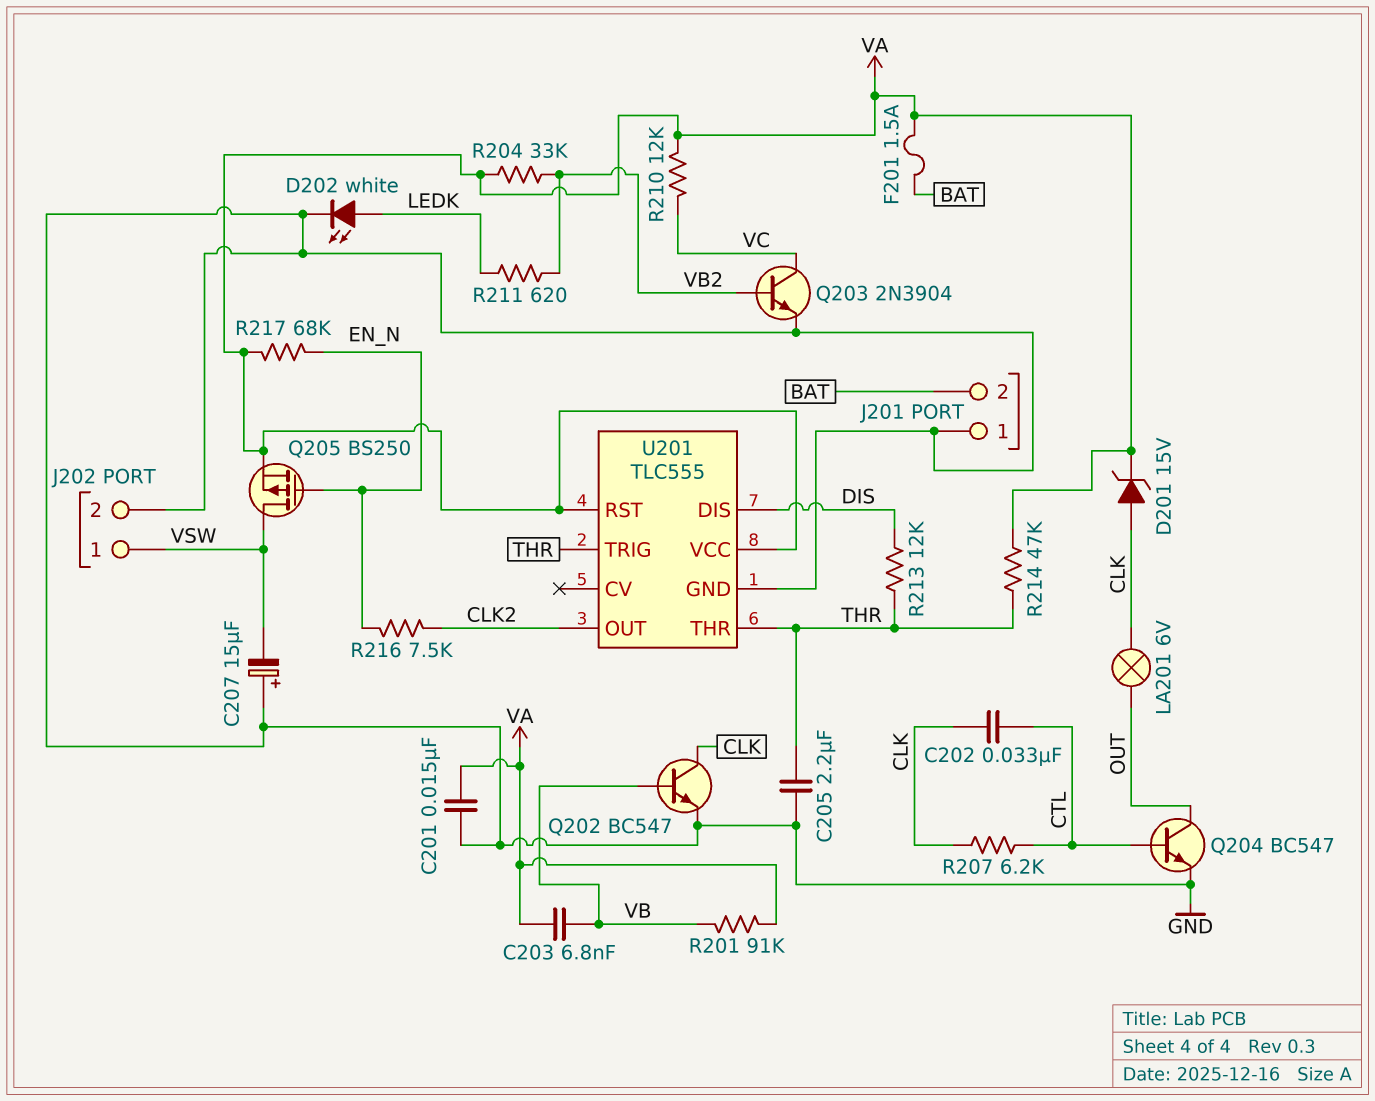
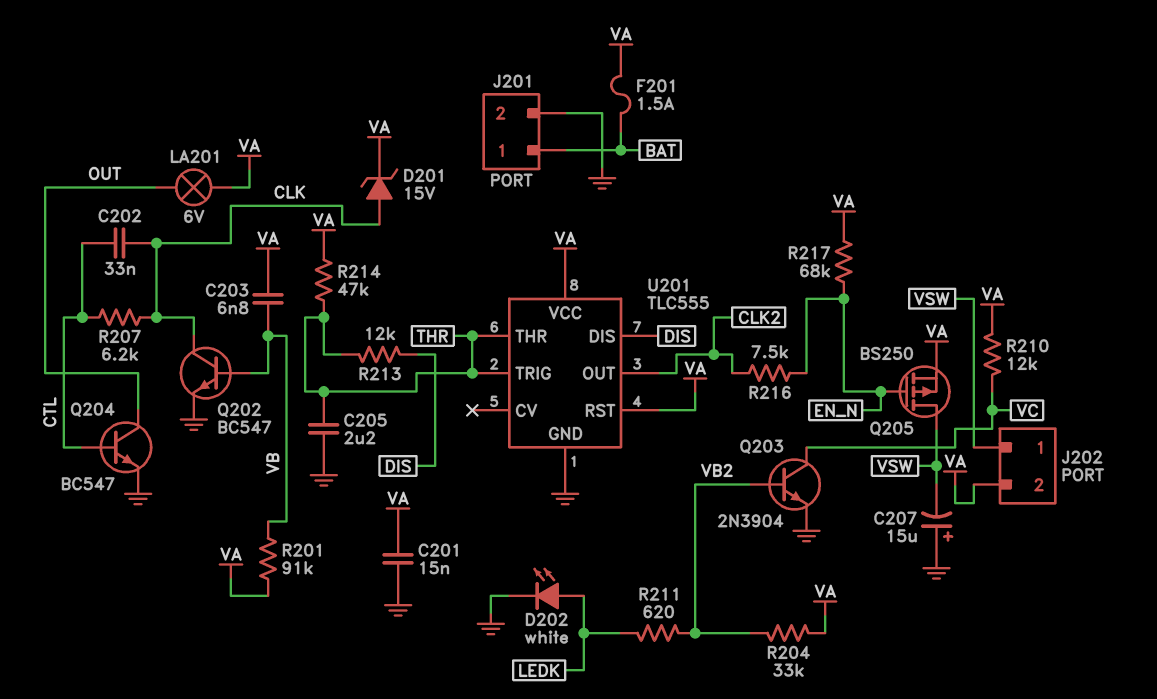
J201 pin 1: GND -> BAT
J201 pin 2: BAT -> GND
J202 pin 2: GND -> VA
LA201: lamp 6V (CLK, OUT) -> lamp 6V (OUT, VA)

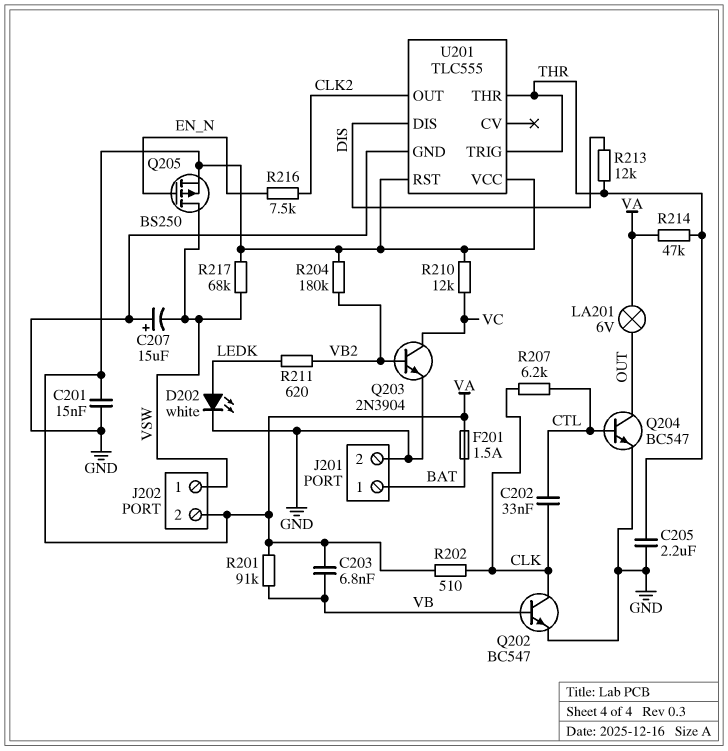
D201: zener 15V (A CLK, K VA) -> none
R202: none -> 510 (CLK, VA)
R204: 33k (VA, VB2) -> 180k (VA, VB2)
R217: 68k (EN_N, VA) -> 68k (VA, VSW)

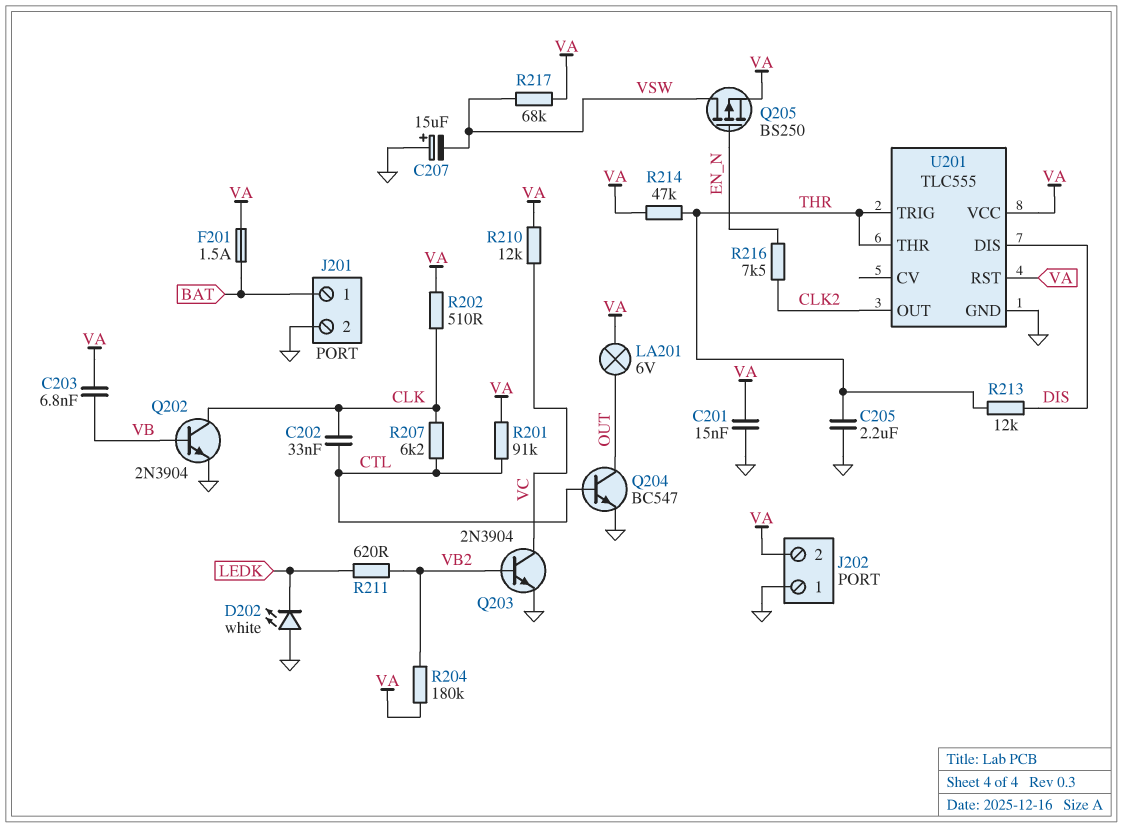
D202: LED white (A LEDK, K GND) -> LED white (A GND, K LEDK)
J202 pin 1: VSW -> GND
Q202: NPN BC547 (B VB, C CLK, E GND) -> NPN 2N3904 (B VB, C CLK, E GND)
R201: 91k (VA, VB) -> 91k (CTL, VA)

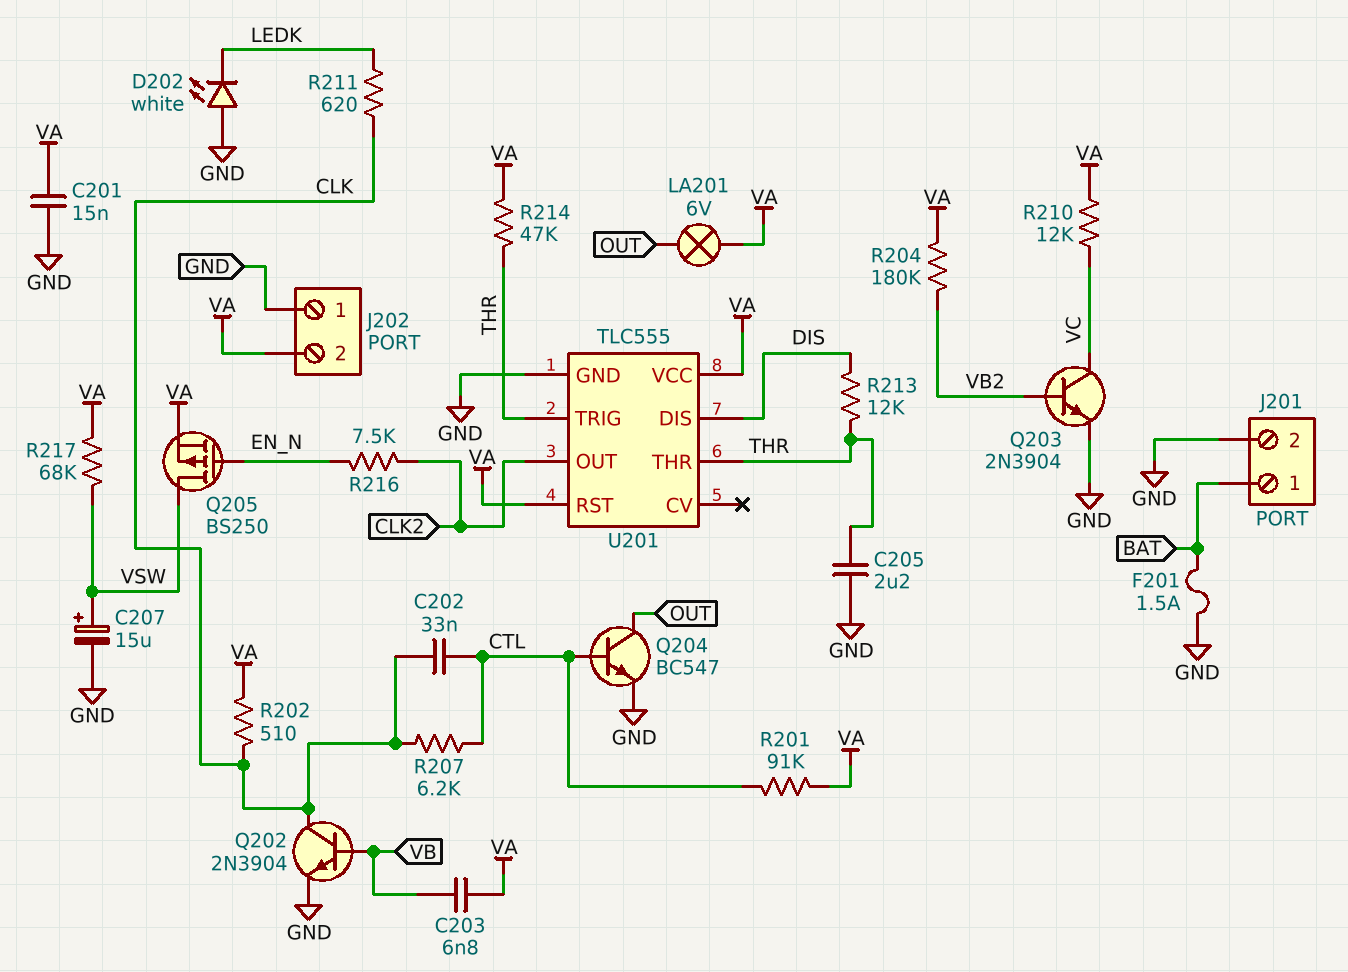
C207: 15uF (plus GND, minus VSW) -> 15uF (plus VSW, minus GND)
F201: 1.5A (BAT, VA) -> 1.5A (BAT, GND)
R211: 620 (LEDK, VB2) -> 620 (CLK, LEDK)

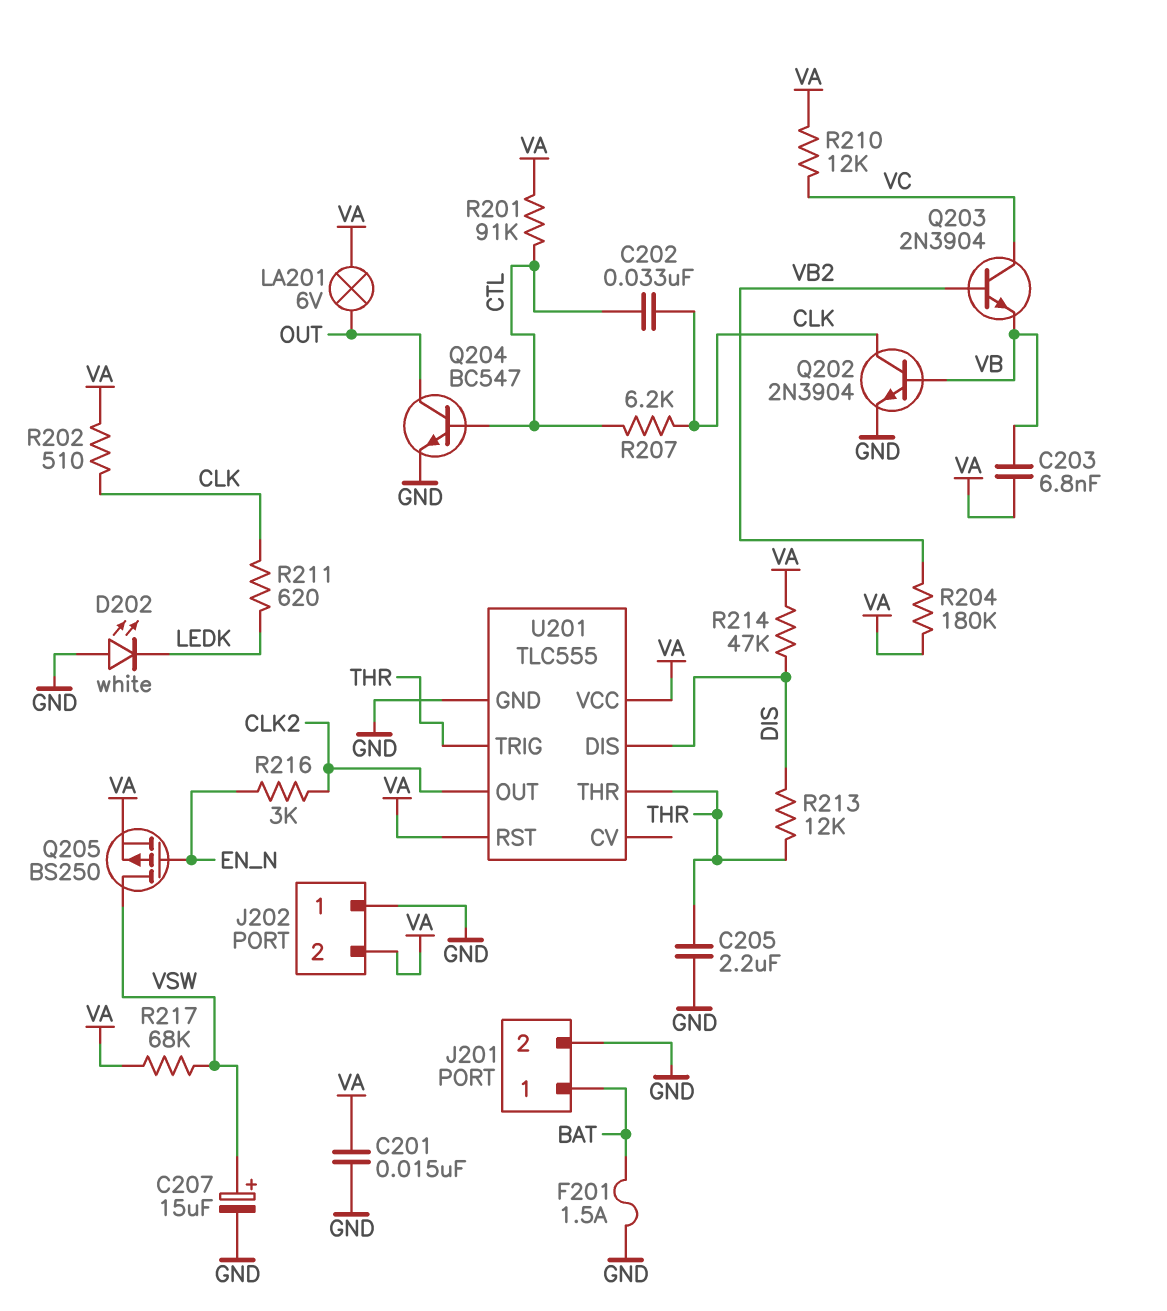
Q203: NPN 2N3904 (B VB2, C VC, E GND) -> NPN 2N3904 (B VB2, C VC, E VB)
R214: 47k (THR, VA) -> 47k (DIS, VA)
R216: 7.5k (CLK2, EN_N) -> 3k (CLK2, EN_N)

